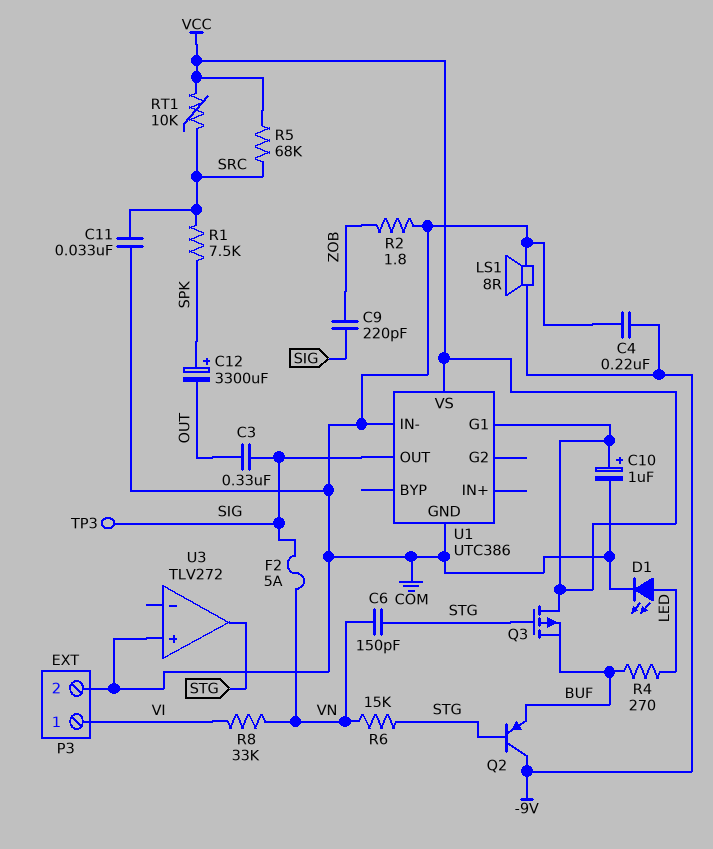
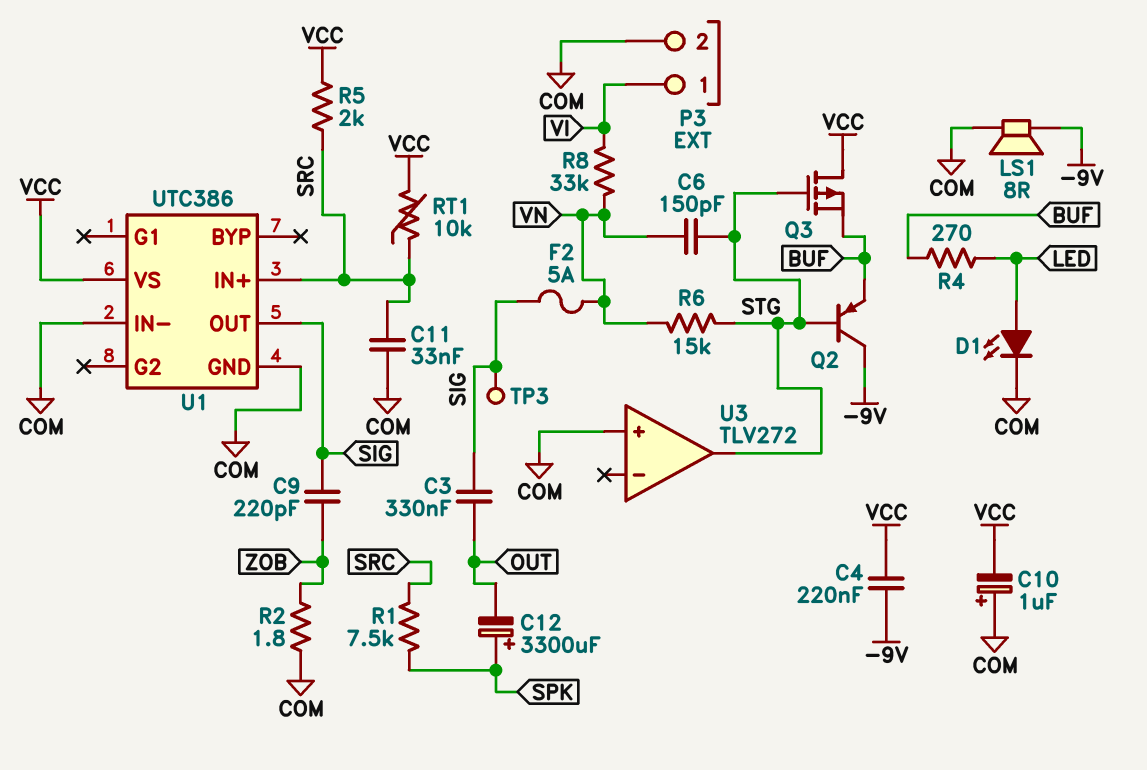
C4: 220nF (-9V, COM) -> 220nF (-9V, VCC)
C10: 1uF (plus VCC, minus COM) -> 1uF (plus COM, minus VCC)
R5: 68k (SRC, VCC) -> 2k (SRC, VCC)
U1 pin G1: VCC -> none
U1 pin IN+: none -> SRC

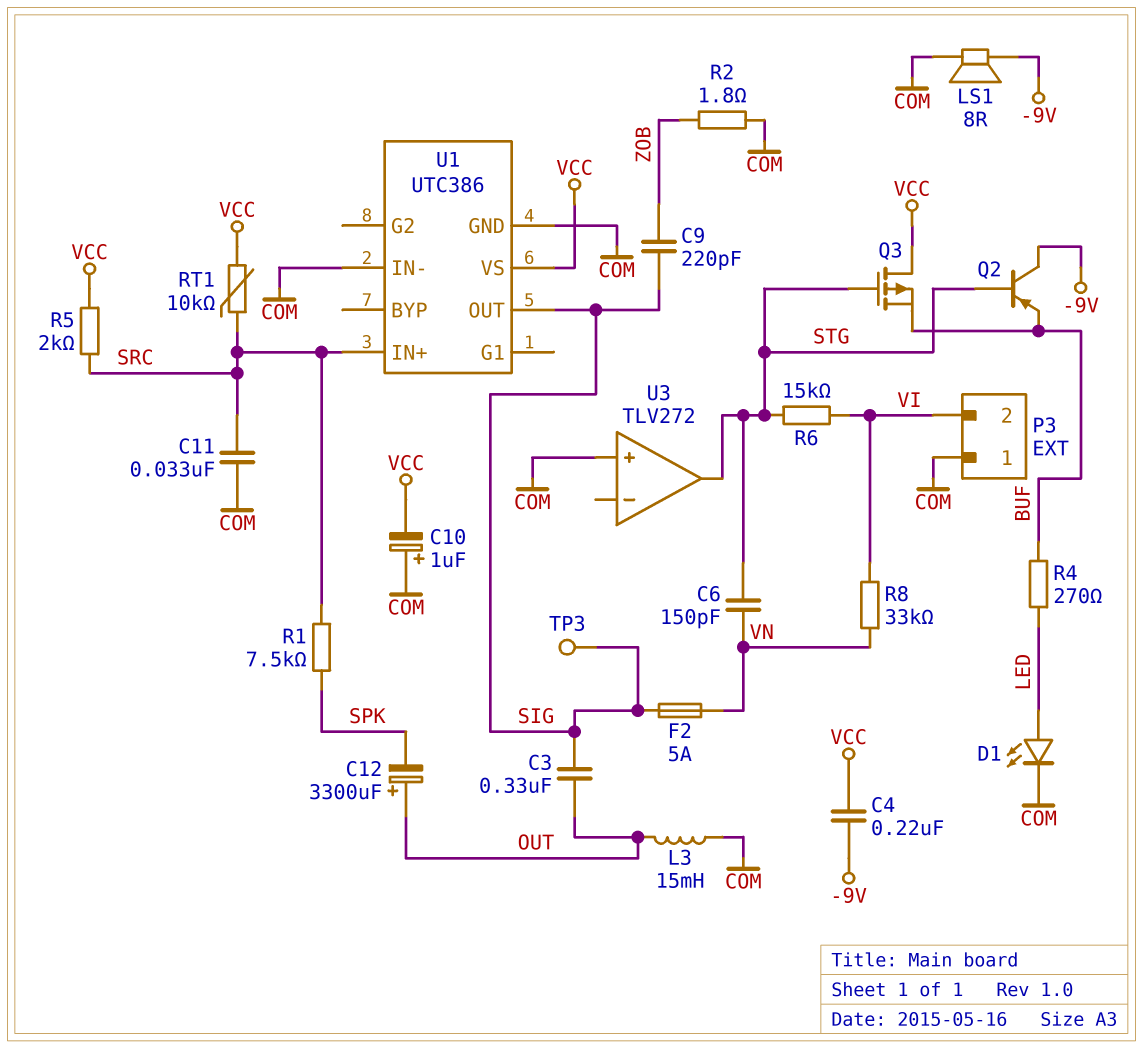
C12: 3300uF (plus SPK, minus OUT) -> 3300uF (plus OUT, minus SPK)
L3: none -> 15mH (COM, OUT)
P3 pin 1: VI -> COM
P3 pin 2: COM -> VI
R6: 15k (STG, VN) -> 15k (STG, VI)

